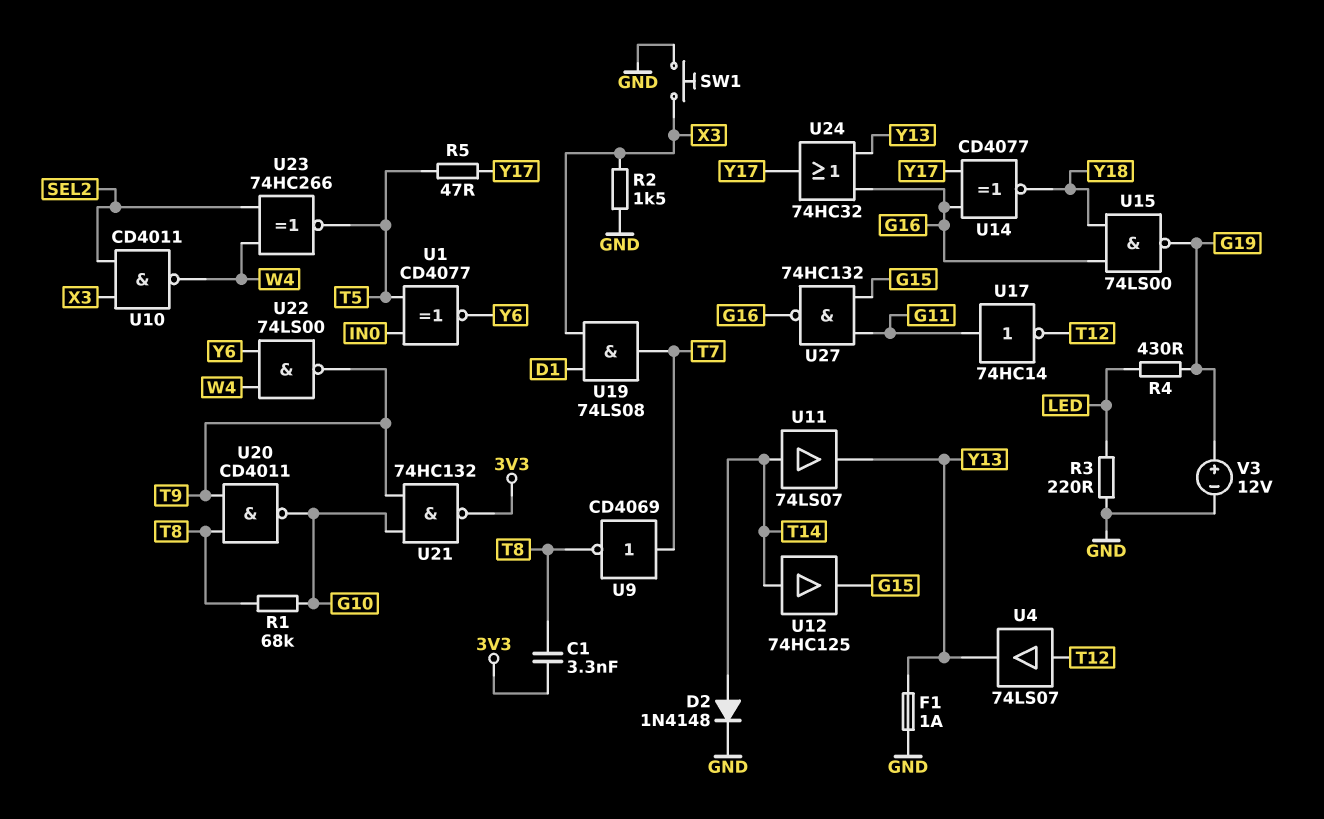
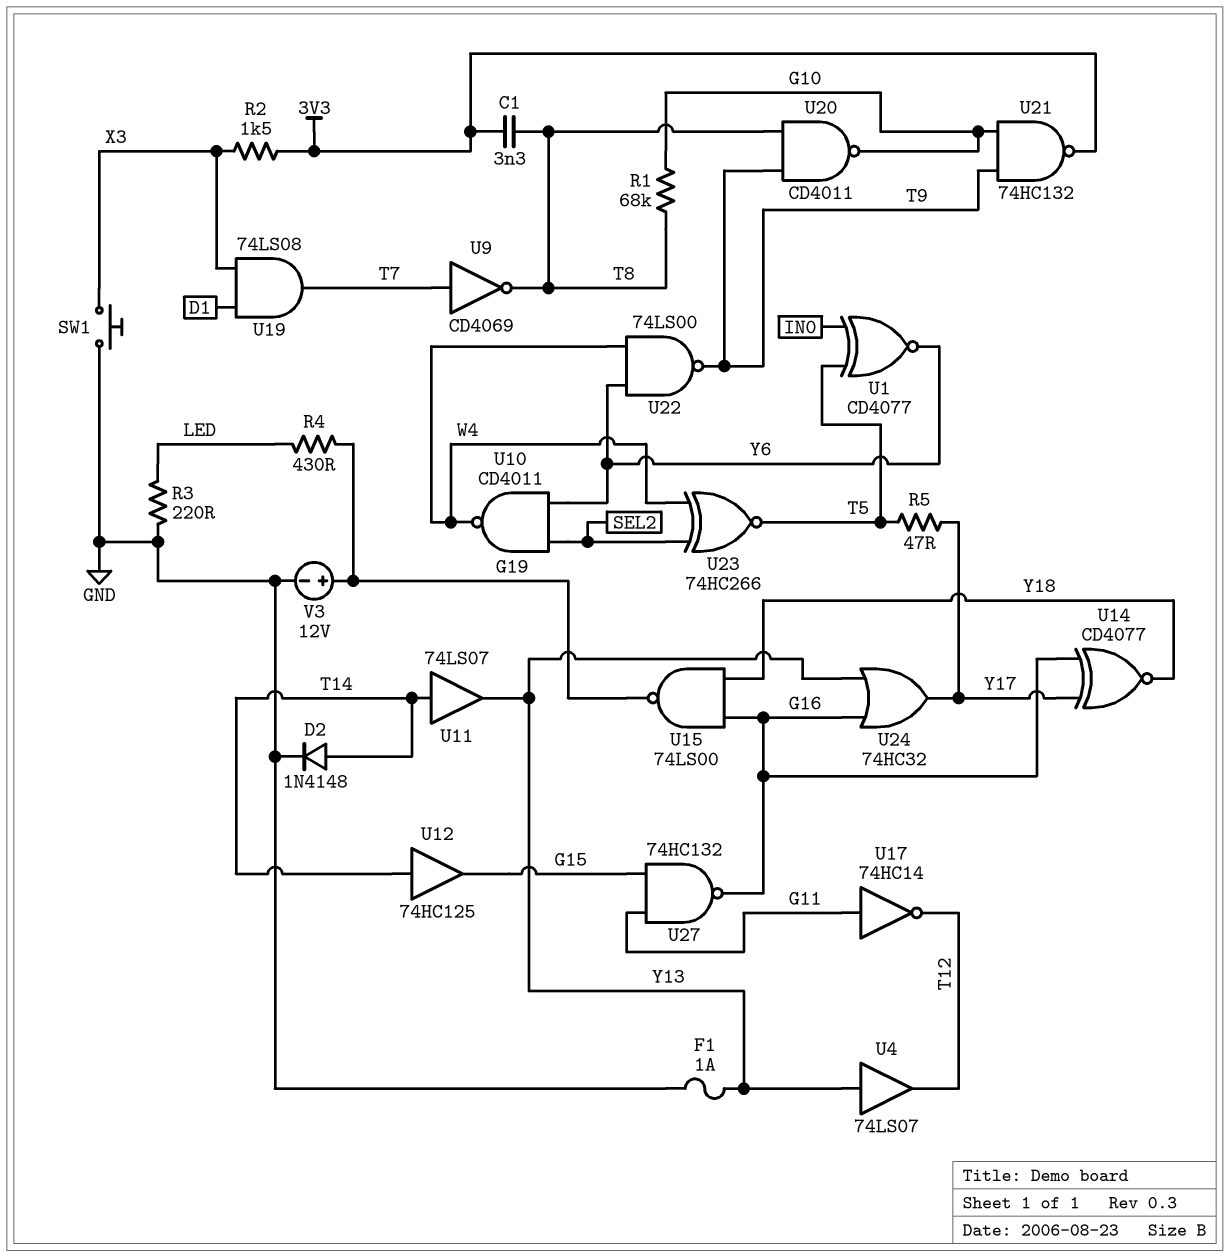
R2: 1.5k (GND, X3) -> 1.5k (3V3, X3)
U4: buffer 74LS07 (in T12, out Y13) -> buffer 74LS07 (in Y13, out T12)
U10: NAND CD4011 (in SEL2, in X3, out W4) -> NAND CD4011 (in SEL2, in Y6, out W4)

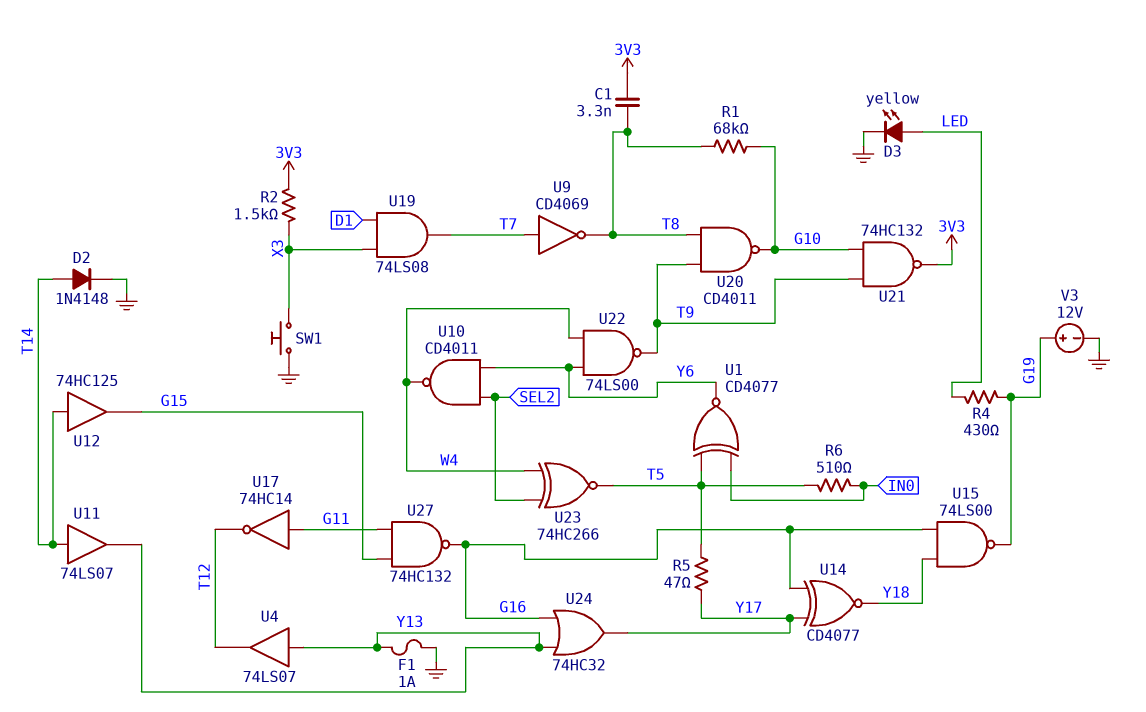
D3: none -> LED yellow (A LED, K GND)
R3: 220 (GND, LED) -> none
R6: none -> 510 (IN0, T5)

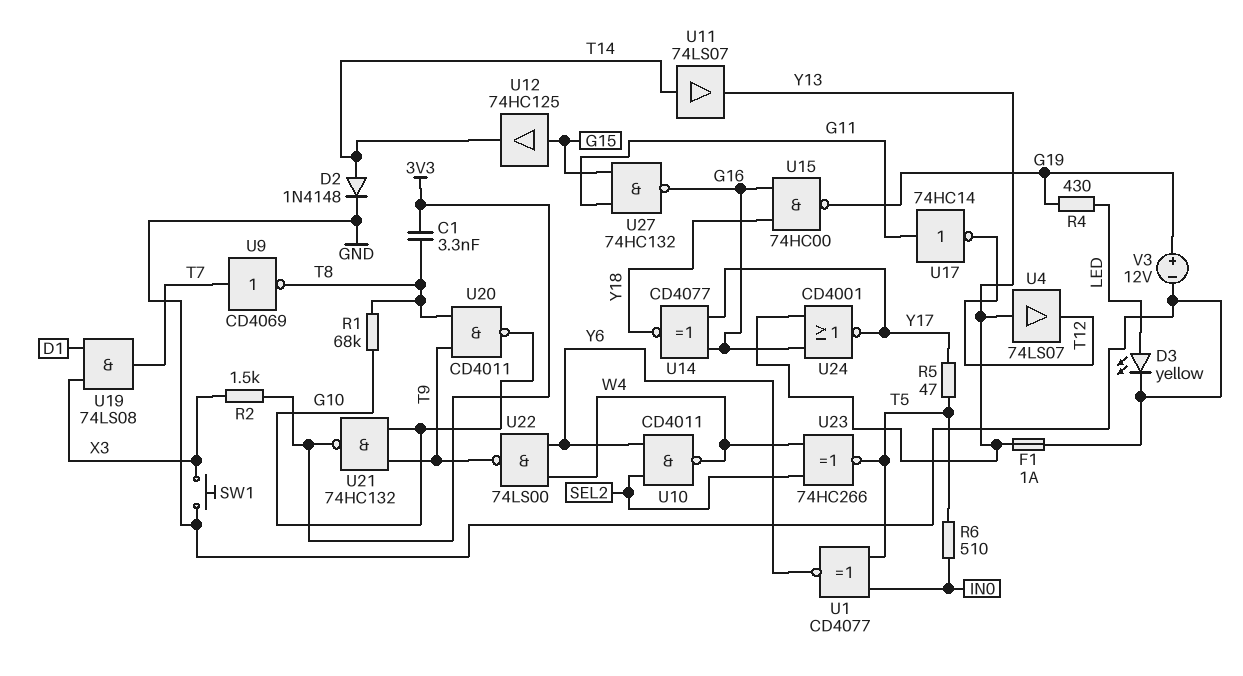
U12: buffer 74HC125 (in T14, out G15) -> buffer 74HC125 (in G15, out T14)
U15: NAND 74LS00 (in G16, in Y18, out G19) -> NAND 74HC00 (in G16, in Y18, out G19)
U24: OR 74HC32 (in G16, in Y13, out Y17) -> NOR CD4001 (in G16, in Y13, out Y17)

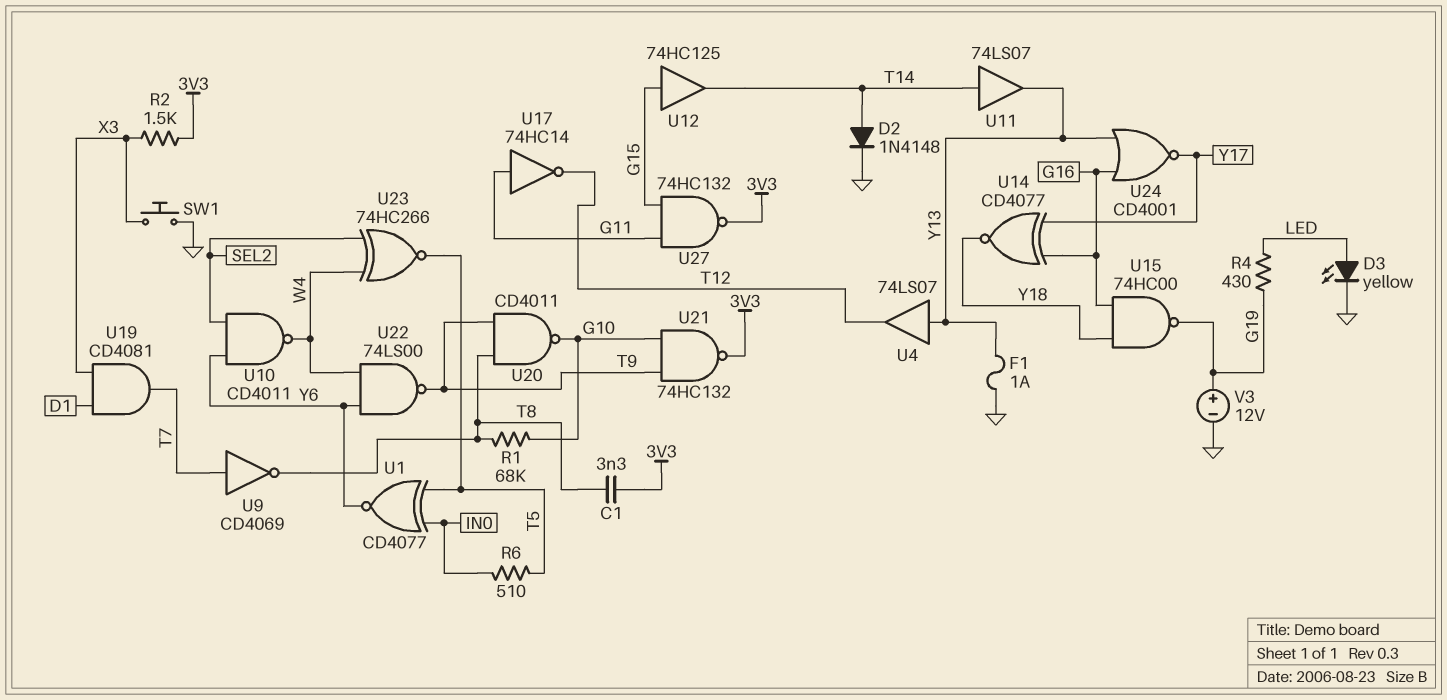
R5: 47 (T5, Y17) -> none
U19: AND 74LS08 (in D1, in X3, out T7) -> AND CD4081 (in D1, in X3, out T7)
U27: NAND 74HC132 (in G11, in G15, out G16) -> NAND 74HC132 (in G11, in G15, out 3V3)

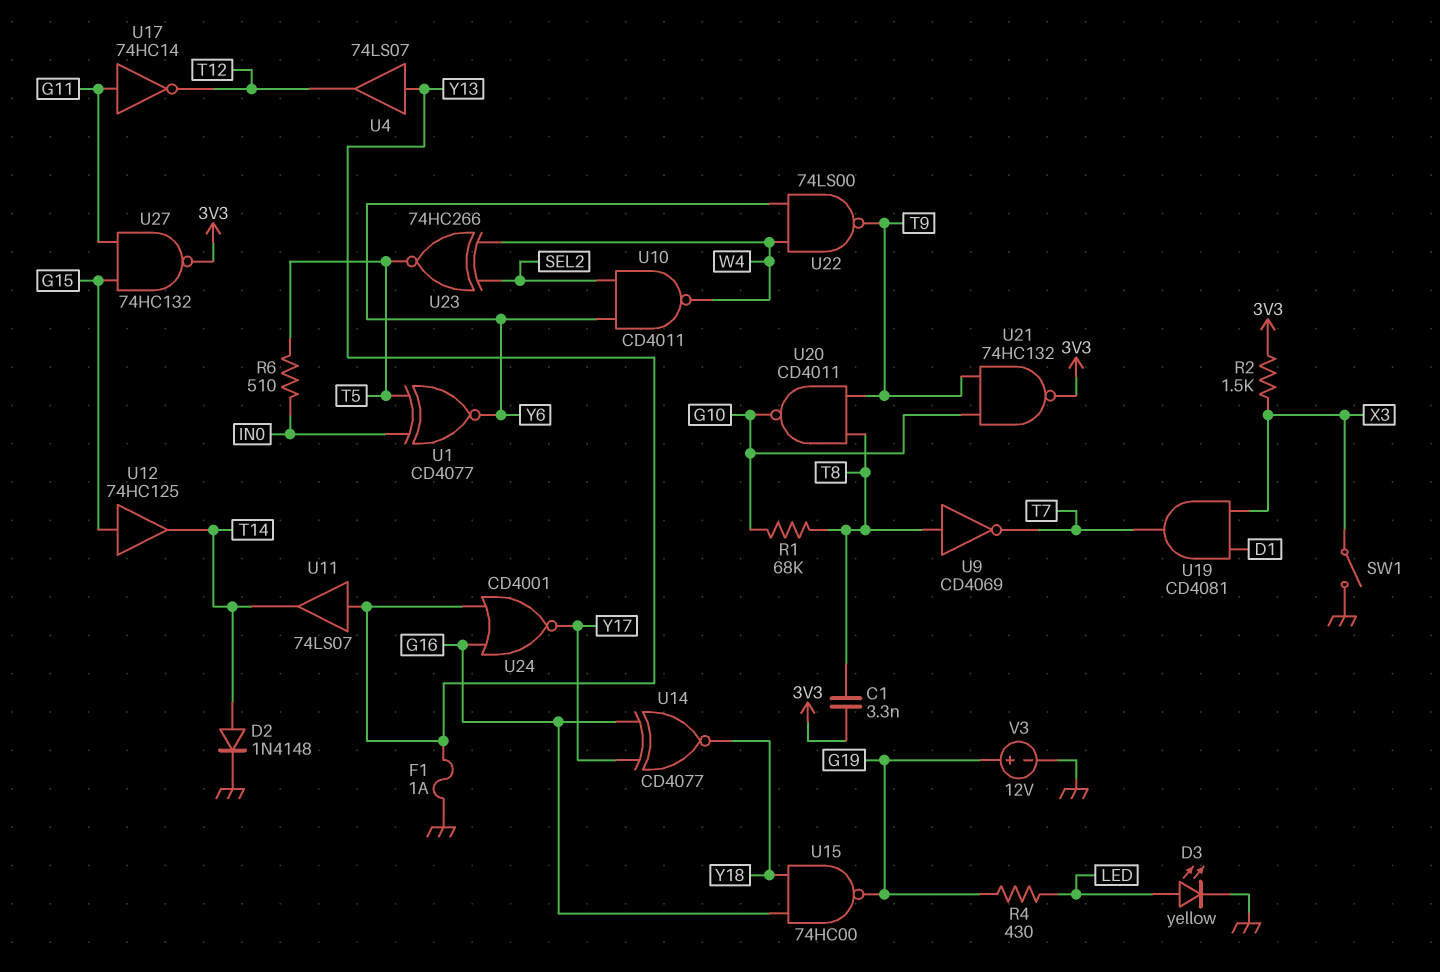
SW1: button (GND, X3) -> switch (GND, X3)
U9: NOT CD4069 (in T7, out T8) -> NOT CD4069 (in T8, out T7)
U11: buffer 74LS07 (in T14, out Y13) -> buffer 74LS07 (in Y13, out T14)

